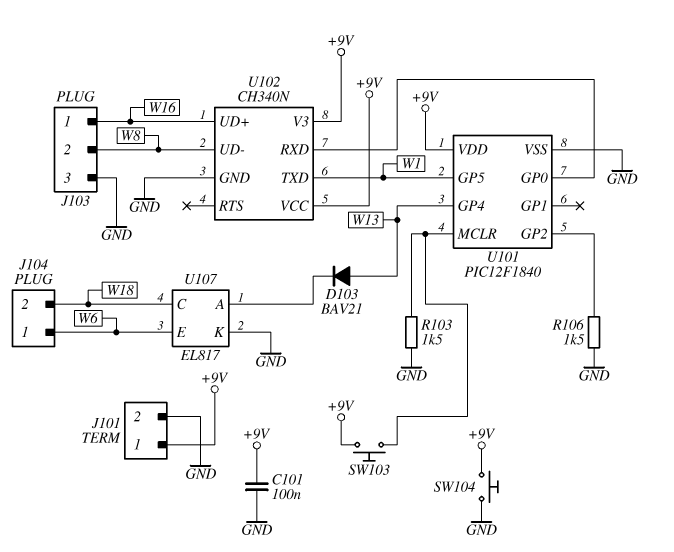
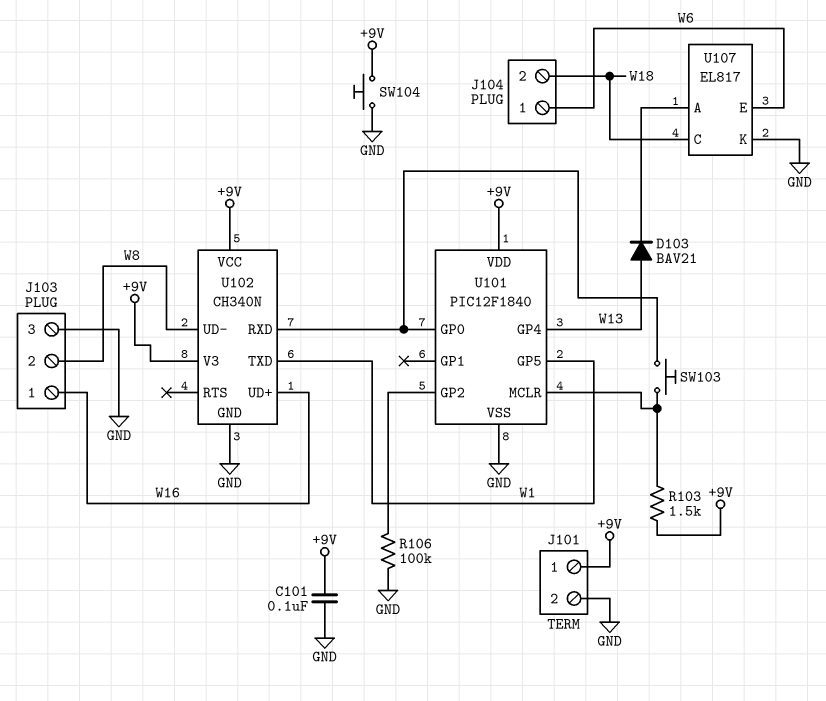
R103: 1.5k (GND, U101/MCLR) -> 1.5k (+9V, U101/MCLR)
R106: 1.5k (GND, U101/GP2) -> 100k (GND, U101/GP2)
SW103: button (+9V, U101/MCLR) -> button (U101/GP0, U101/MCLR)

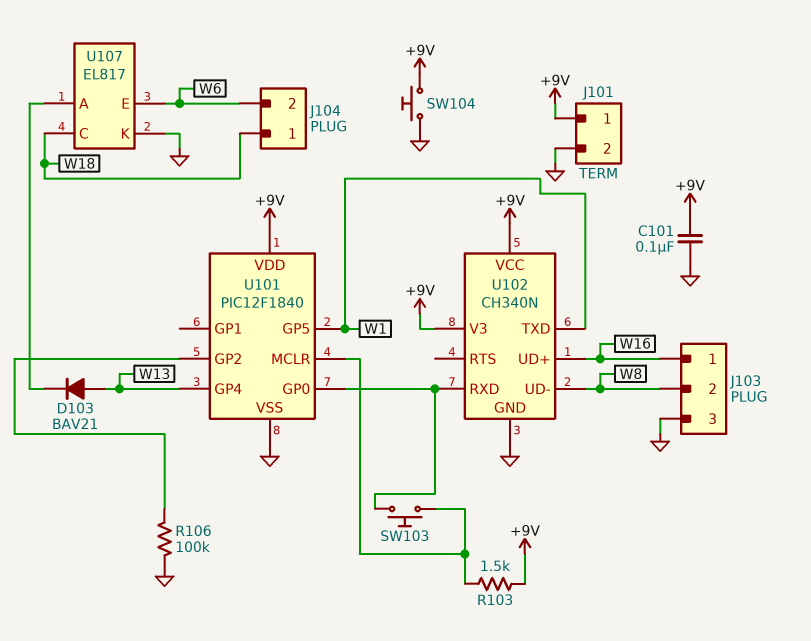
J104 pin 1: W6 -> W18
J104 pin 2: W18 -> W6

